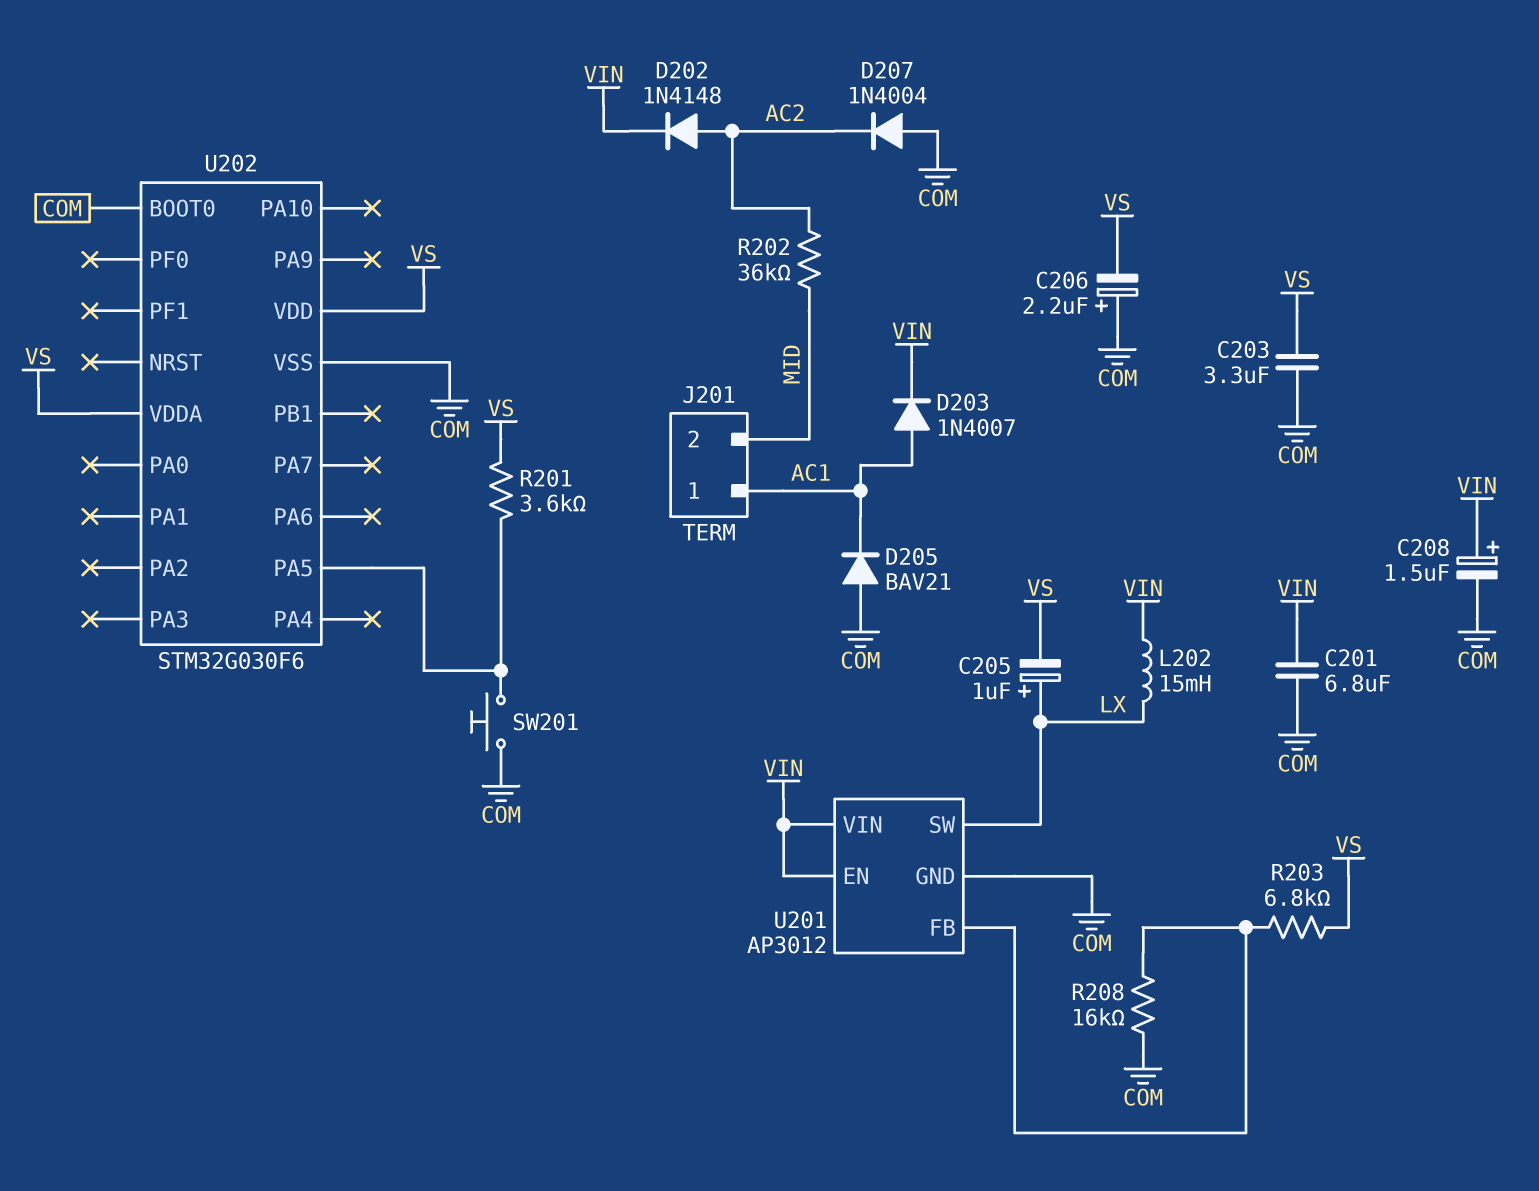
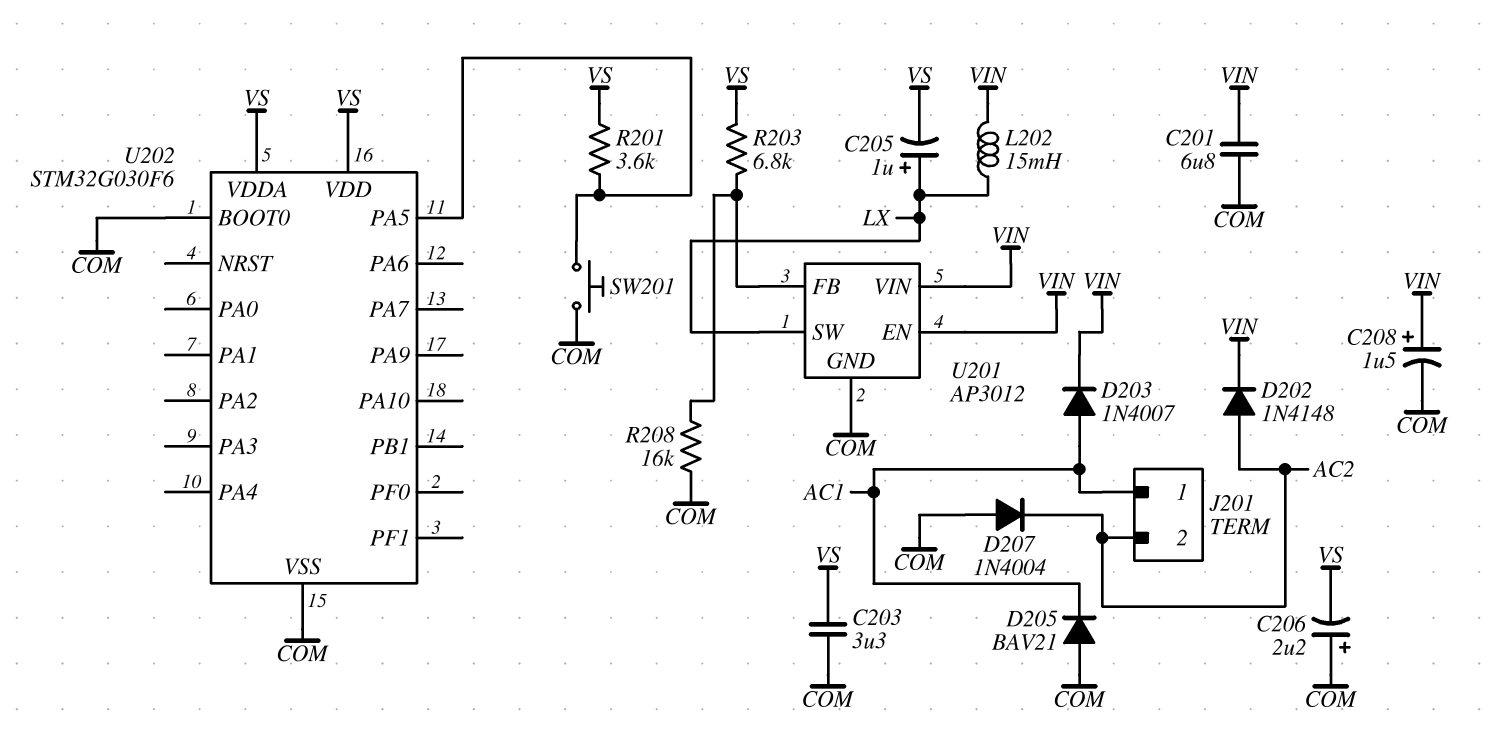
J201 pin 2: MID -> AC2
R202: 36k (AC2, MID) -> none

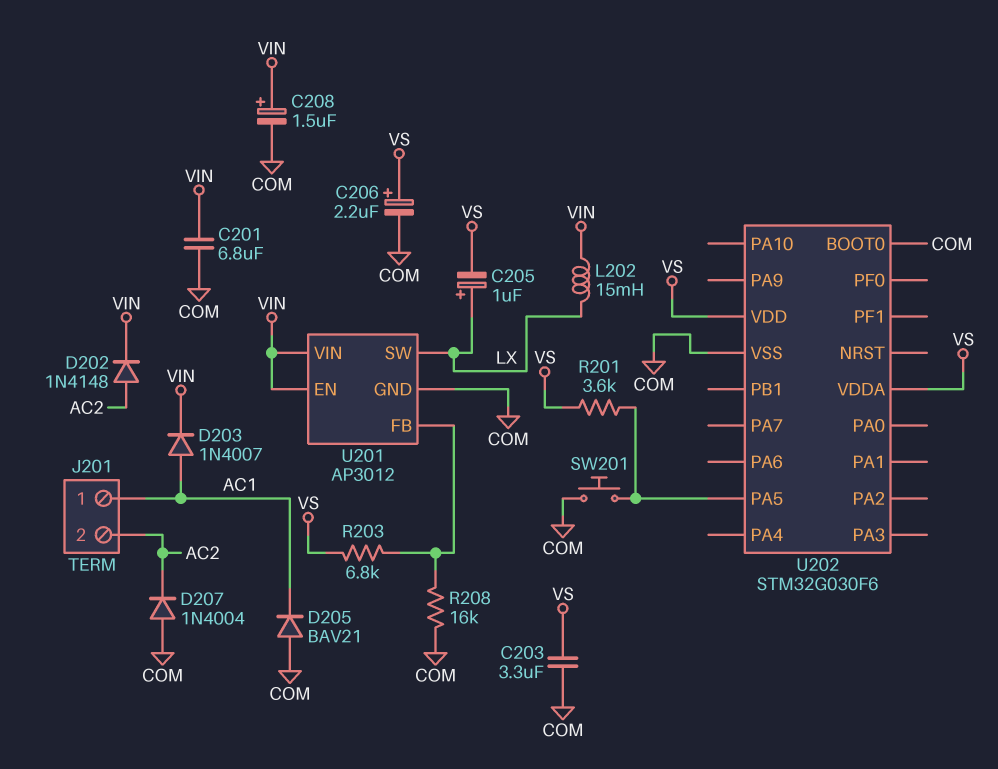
C206: 2.2uF (plus COM, minus VS) -> 2.2uF (plus VS, minus COM)

